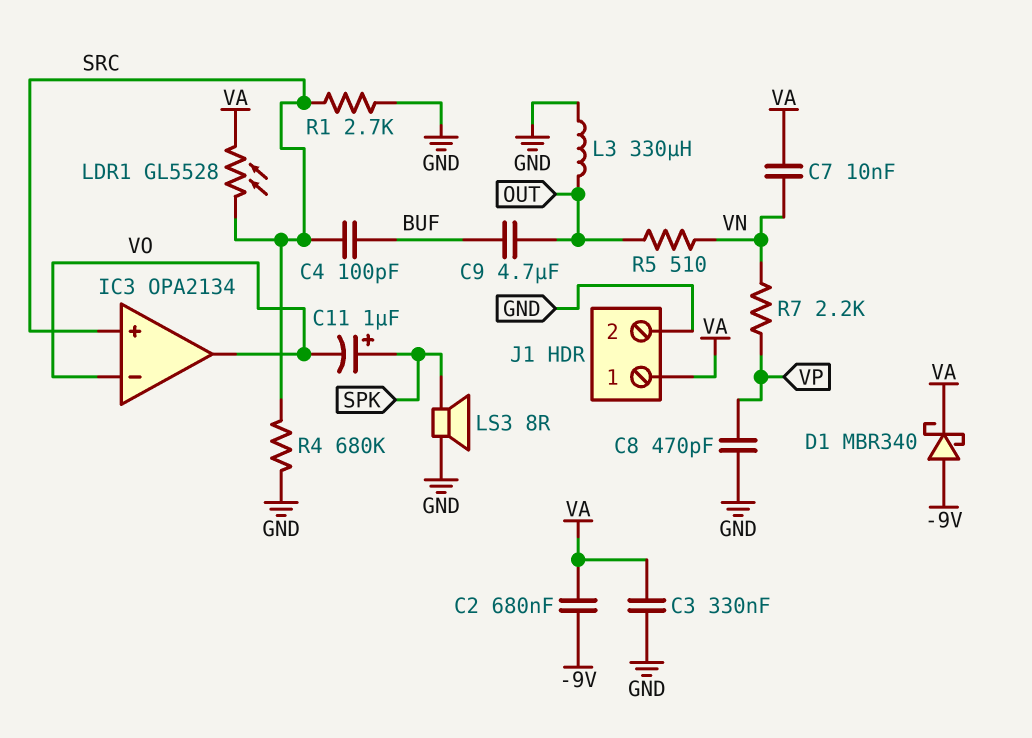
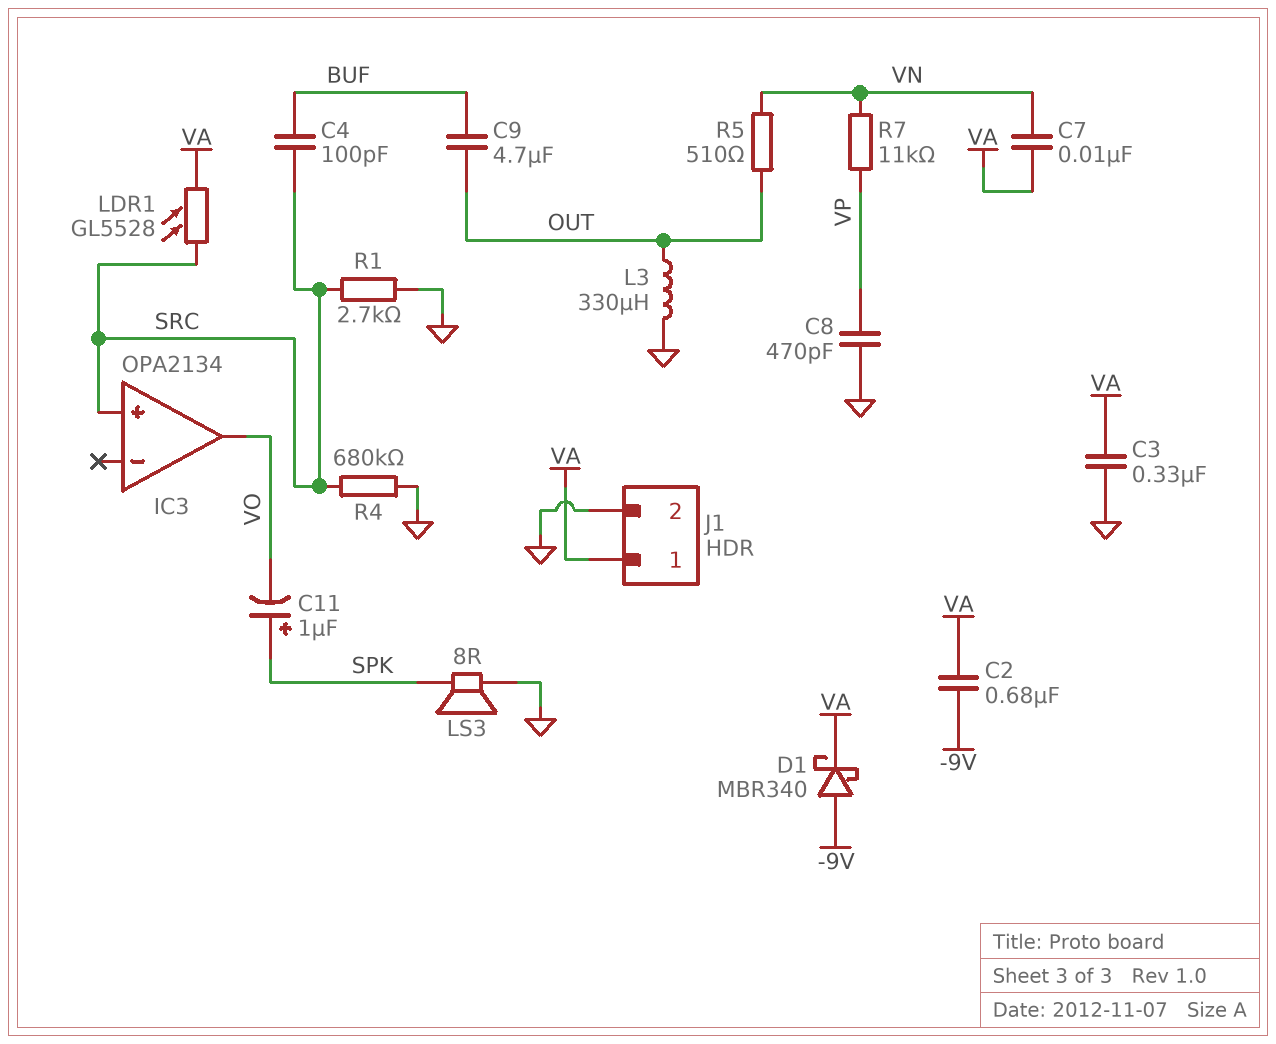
IC3 pin in-: VO -> none
R7: 2.2k (VN, VP) -> 11k (VN, VP)

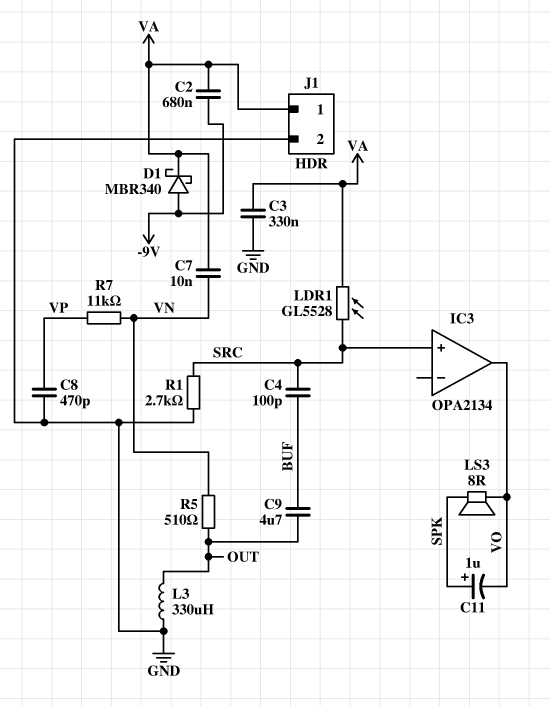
LS3: speaker 8R (GND, SPK) -> speaker 8R (SPK, VO)
R4: 680k (GND, SRC) -> none

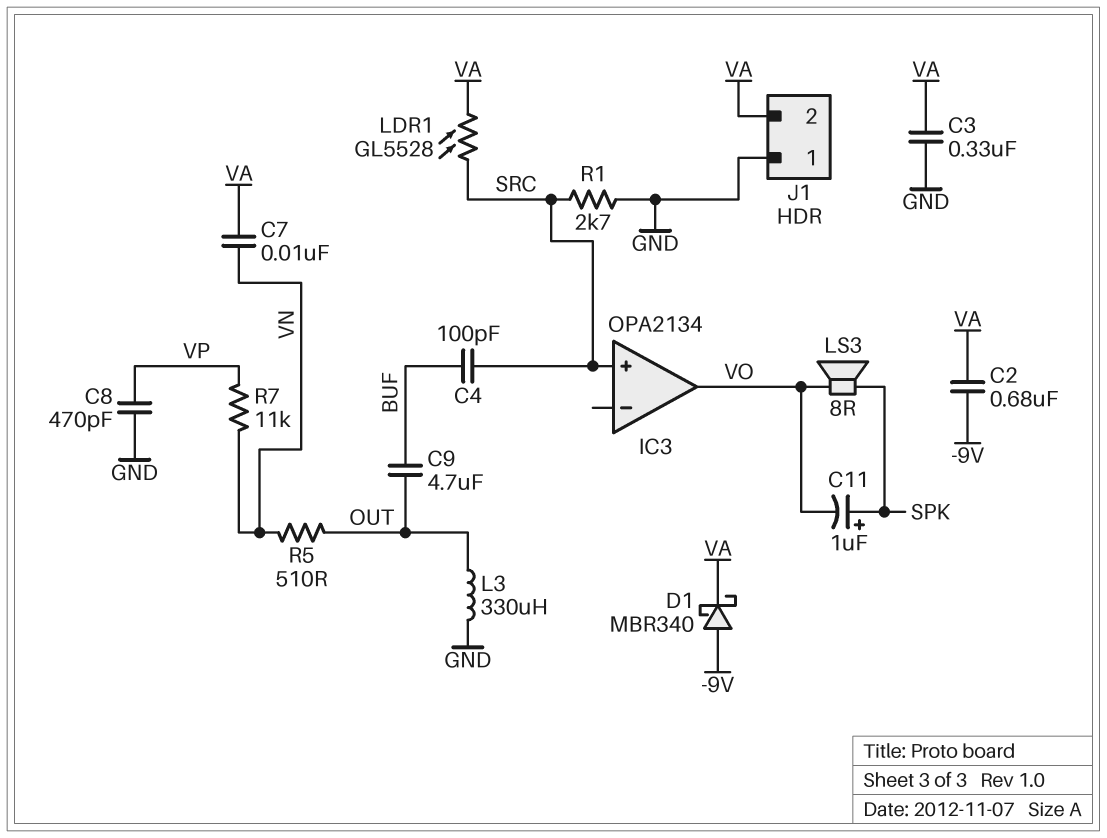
J1 pin 1: VA -> GND
J1 pin 2: GND -> VA

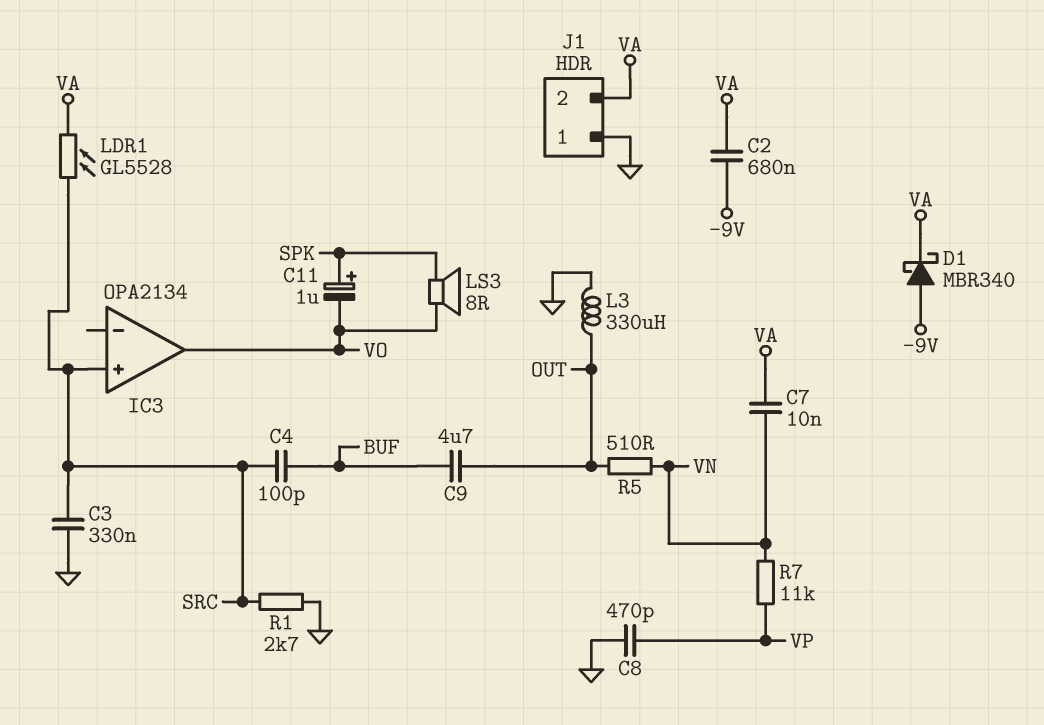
C3: 330nF (GND, VA) -> 330nF (GND, SRC)

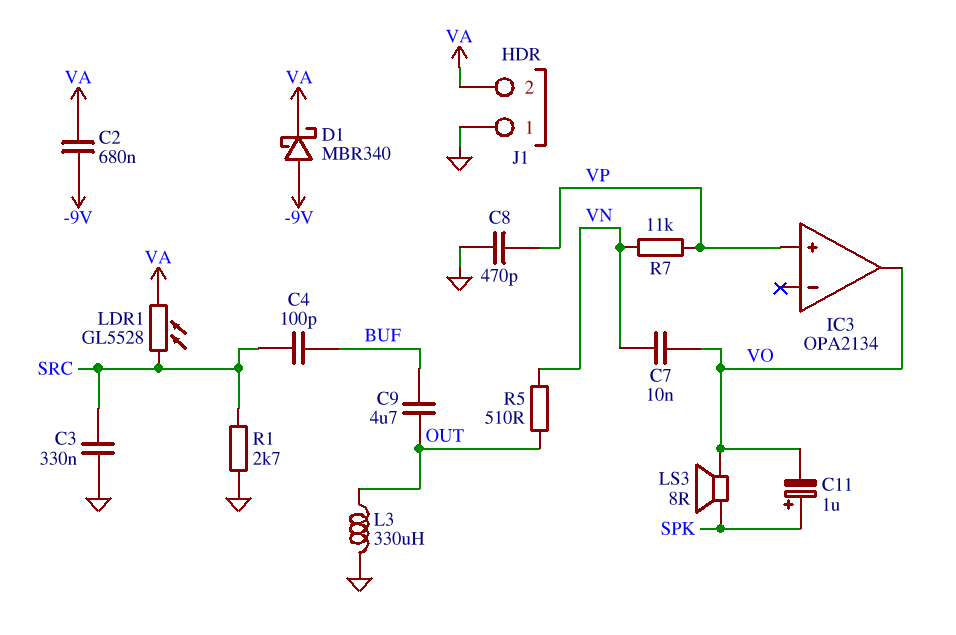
C7: 10nF (VA, VN) -> 10nF (VN, VO)
IC3 pin in+: SRC -> VP

